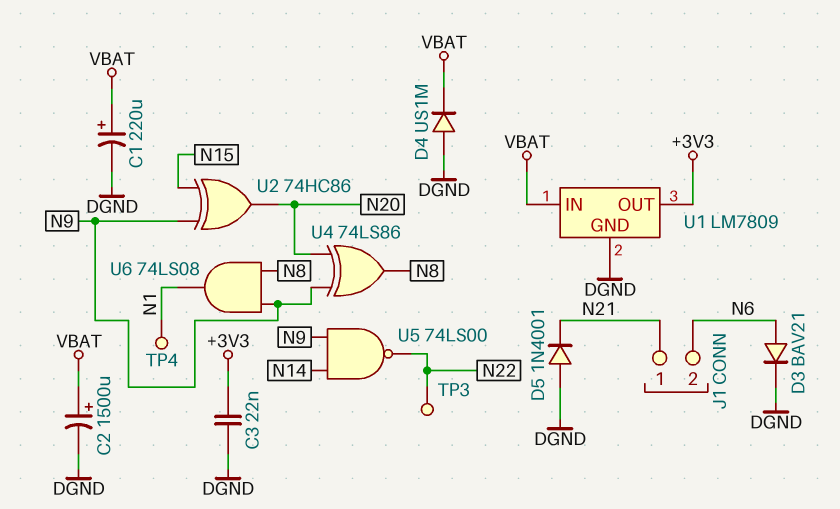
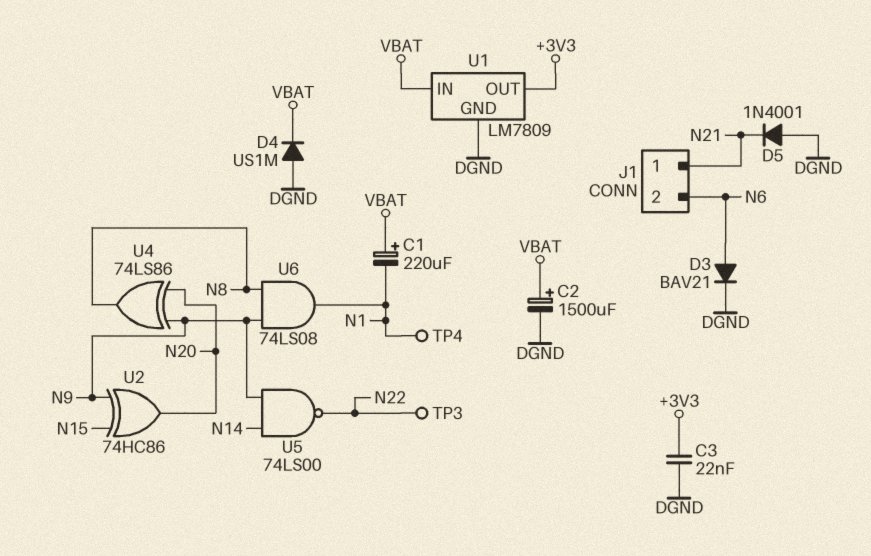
C1: 220uF (plus VBAT, minus DGND) -> 220uF (plus VBAT, minus N1)

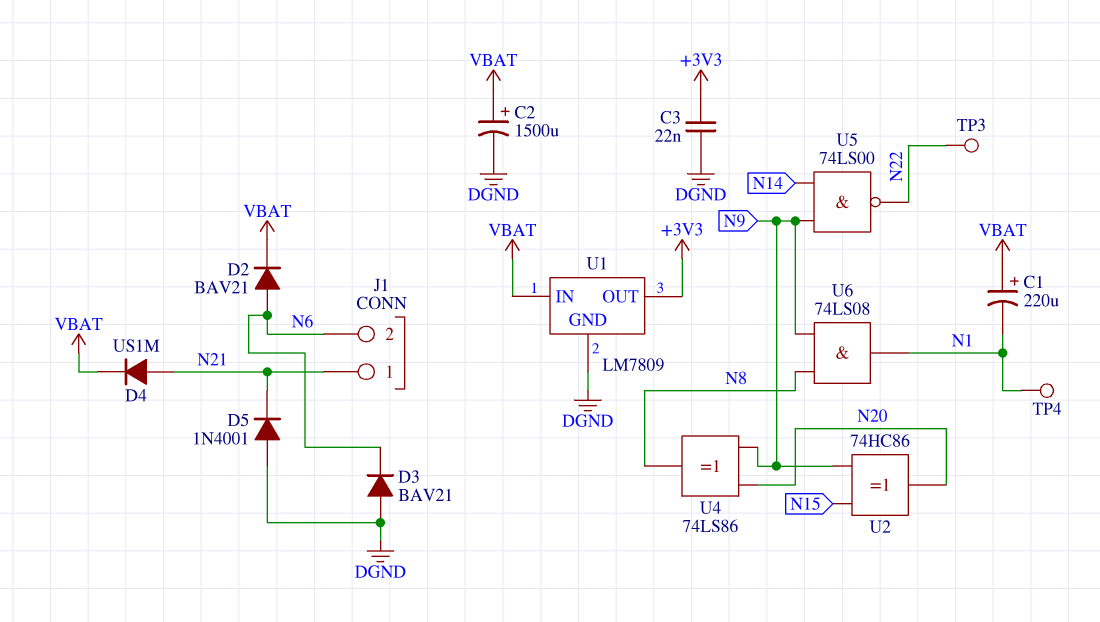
D2: none -> diode BAV21 (A N6, K VBAT)
D3: diode BAV21 (A N6, K DGND) -> diode BAV21 (A DGND, K N6)
D4: diode US1M (A DGND, K VBAT) -> diode US1M (A N21, K VBAT)

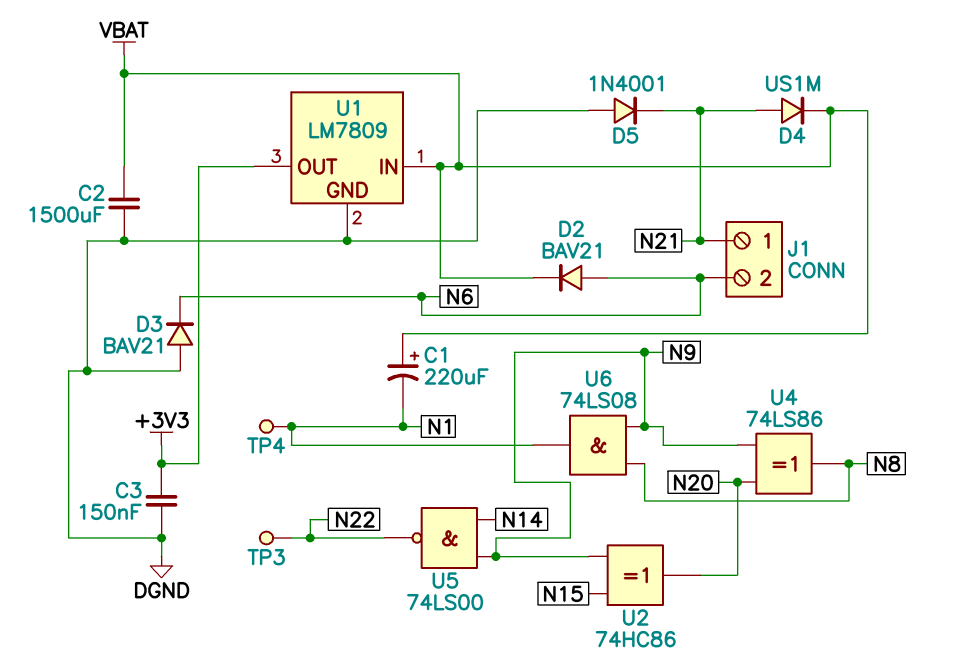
C2: 1500uF (plus VBAT, minus DGND) -> 1500uF (DGND, VBAT)
C3: 22nF (+3V3, DGND) -> 150nF (+3V3, DGND)

